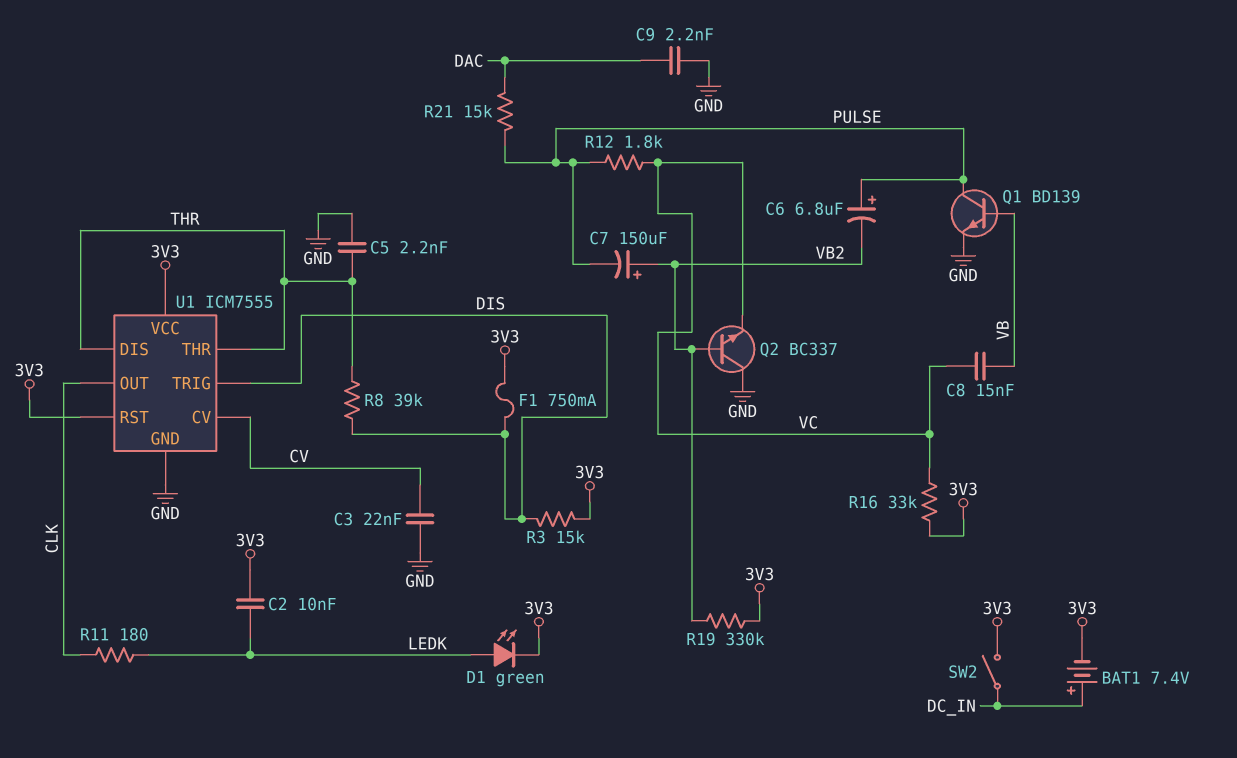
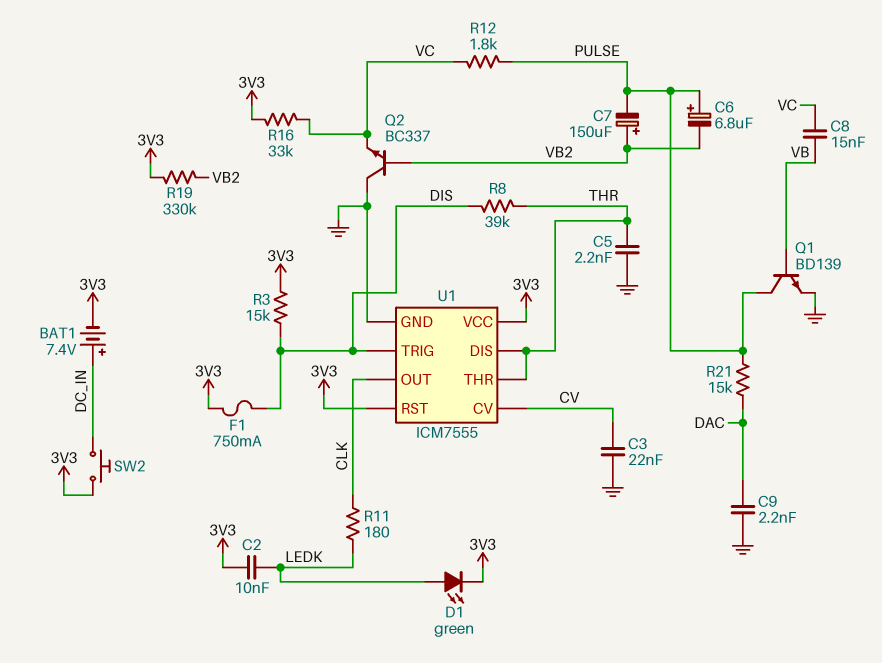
SW2: switch (3V3, DC_IN) -> button (3V3, DC_IN)

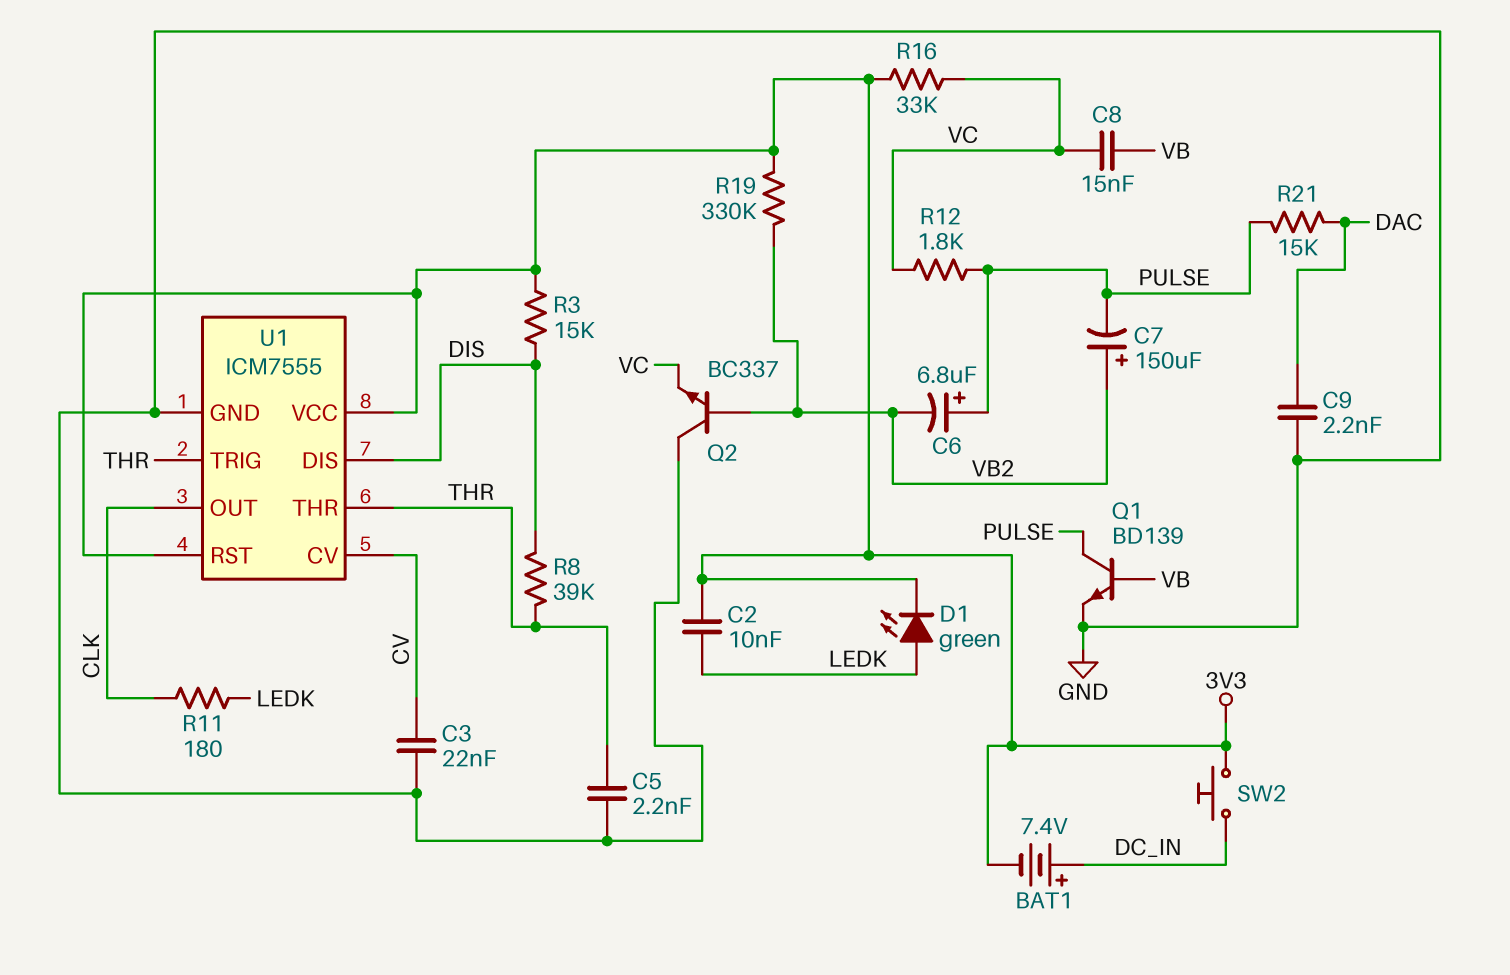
F1: 750mA (3V3, DIS) -> none
U1 pin DIS: THR -> DIS
U1 pin TRIG: DIS -> THR

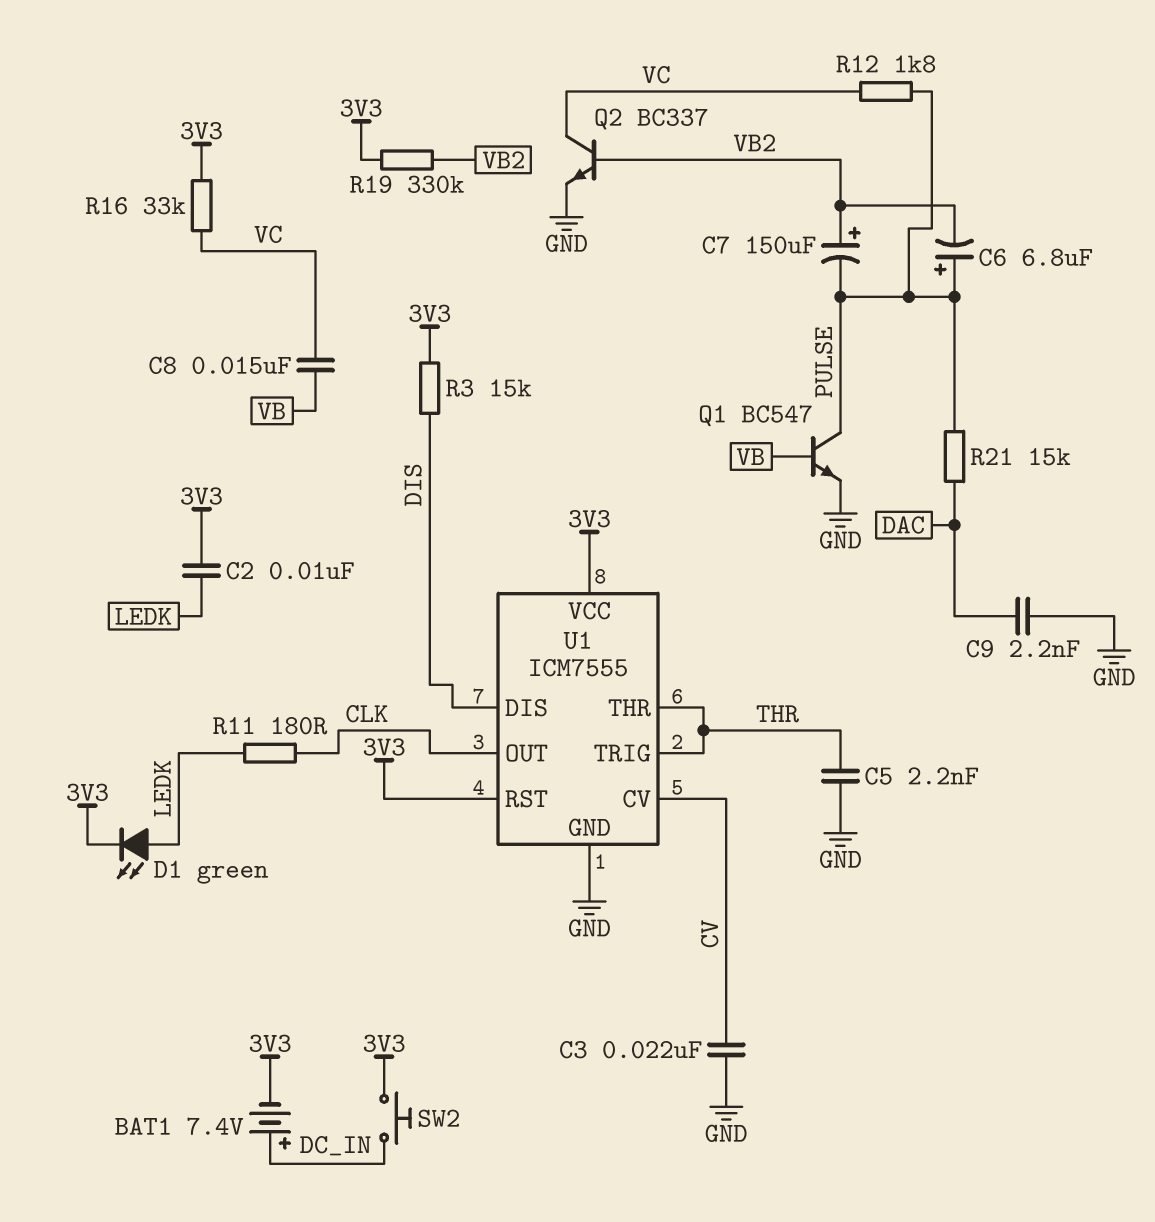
Q1: NPN BD139 (B VB, C PULSE, E GND) -> NPN BC547 (B VB, C PULSE, E GND)
Q2: NPN BC337 (B VB2, C GND, E VC) -> NPN BC337 (B VB2, C VC, E GND)
R8: 39k (DIS, THR) -> none

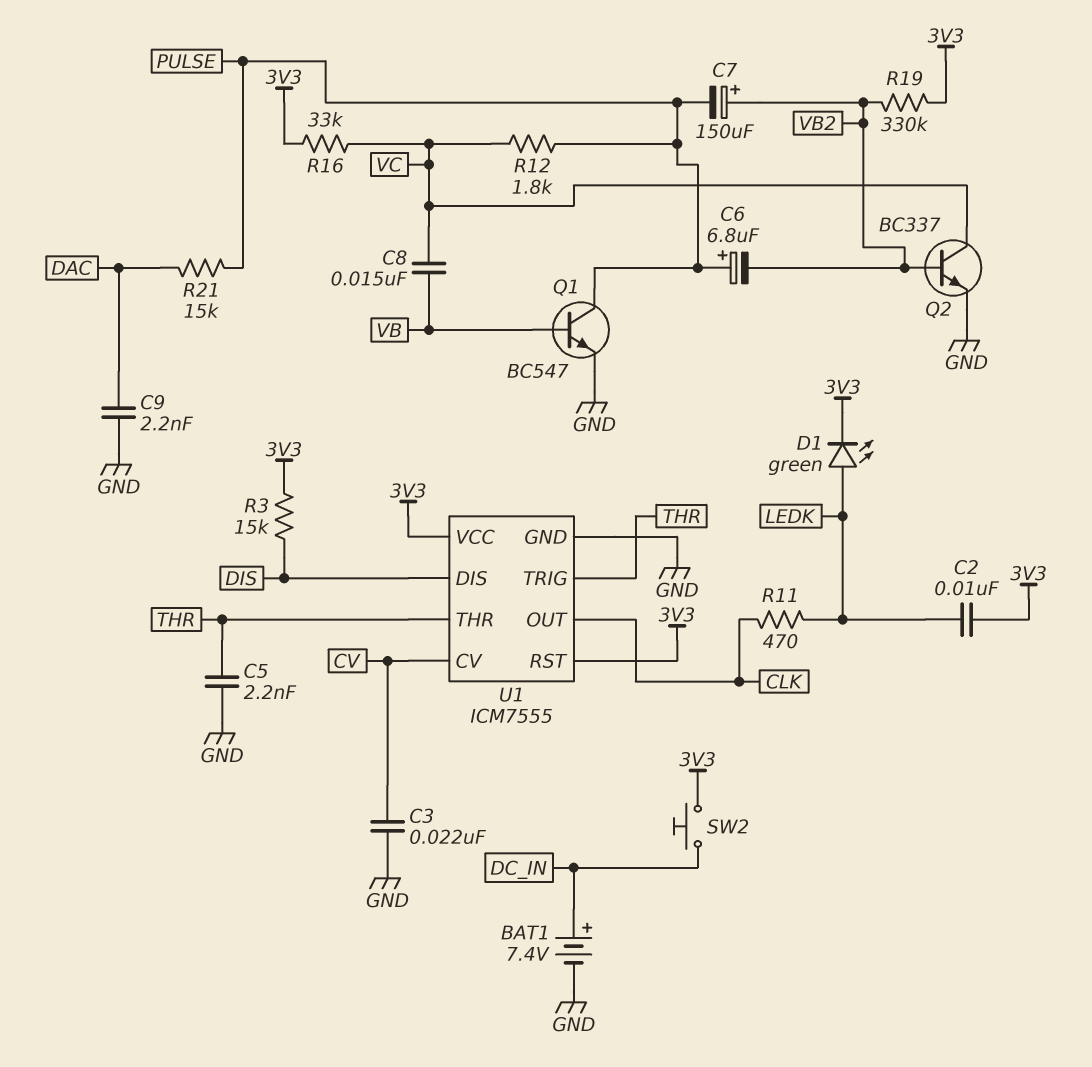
BAT1: 7.4V (plus DC_IN, minus 3V3) -> 7.4V (plus DC_IN, minus GND)
R11: 180 (CLK, LEDK) -> 470 (CLK, LEDK)

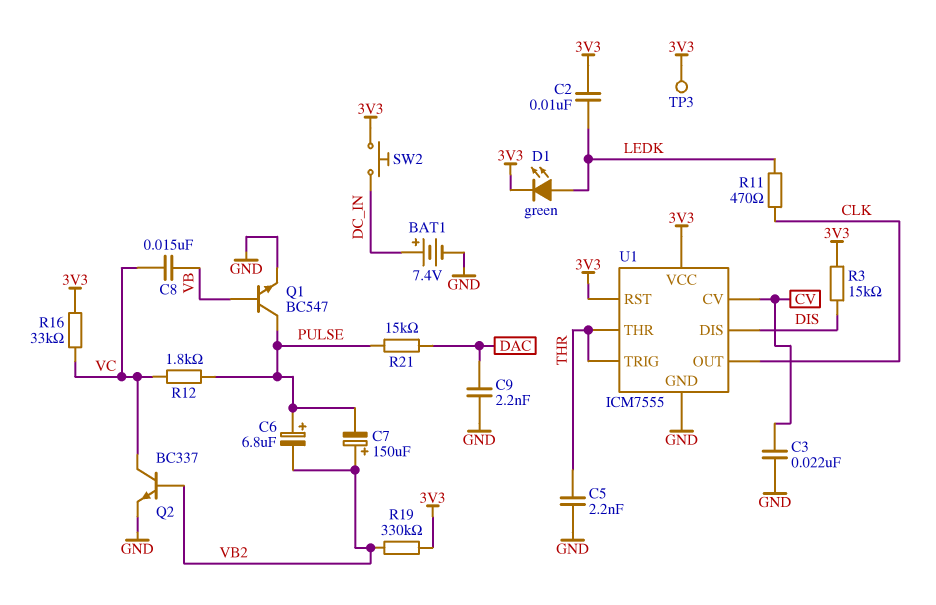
TP3: none -> test point (3V3)

